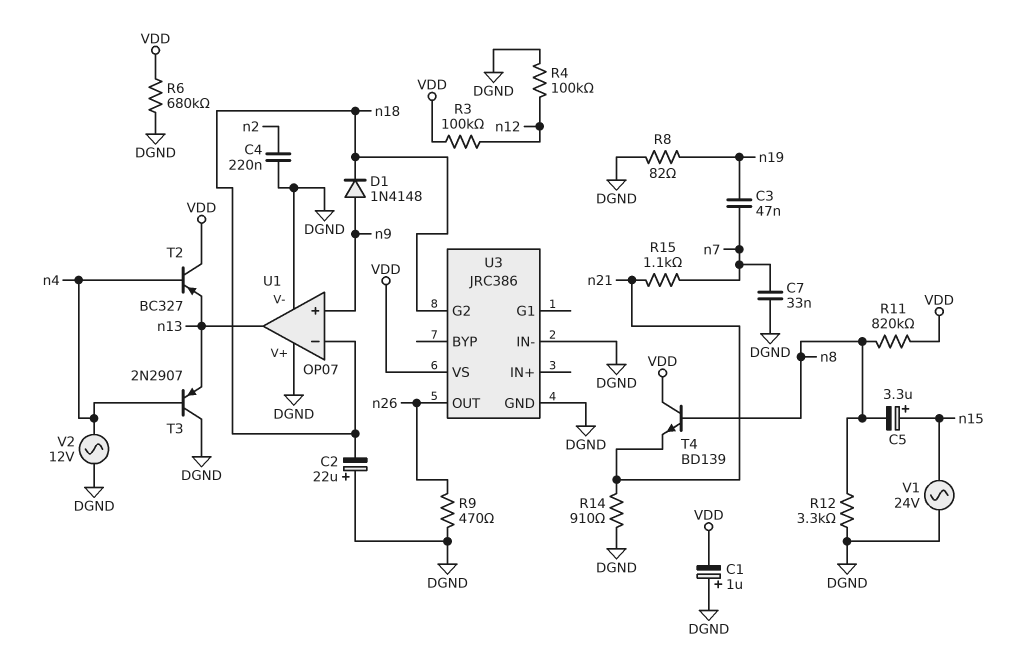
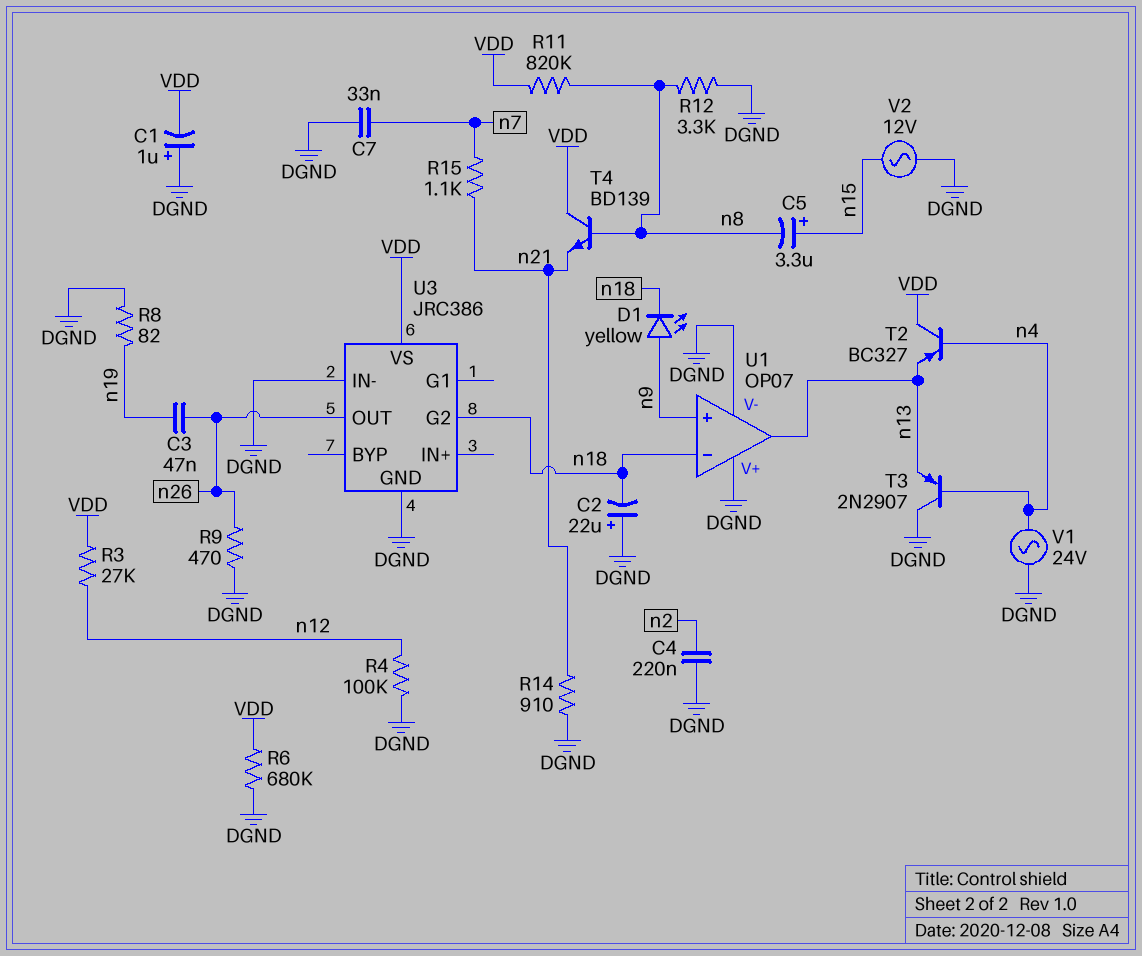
C3: 47nF (n7, n19) -> 47nF (n19, n26)
D1: diode 1N4148 (A n9, K n18) -> LED yellow (A n9, K n18)
R3: 100k (VDD, n12) -> 27k (VDD, n12)
V1: AC 24V (DGND, n15) -> AC 24V (DGND, n4)
V2: AC 12V (DGND, n4) -> AC 12V (DGND, n15)

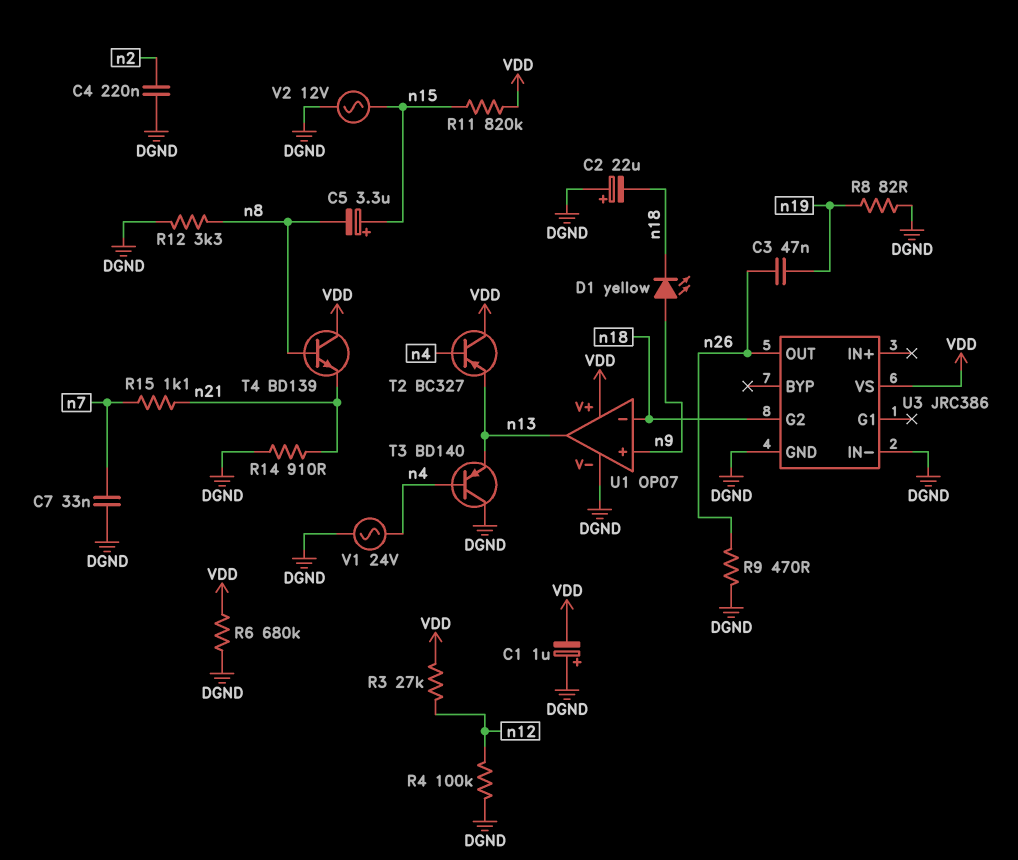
R11: 820k (VDD, n8) -> 820k (VDD, n15)
T3: PNP 2N2907 (B n4, C DGND, E n13) -> PNP BD140 (B n4, C DGND, E n13)
U1 pin V+: DGND -> VDD

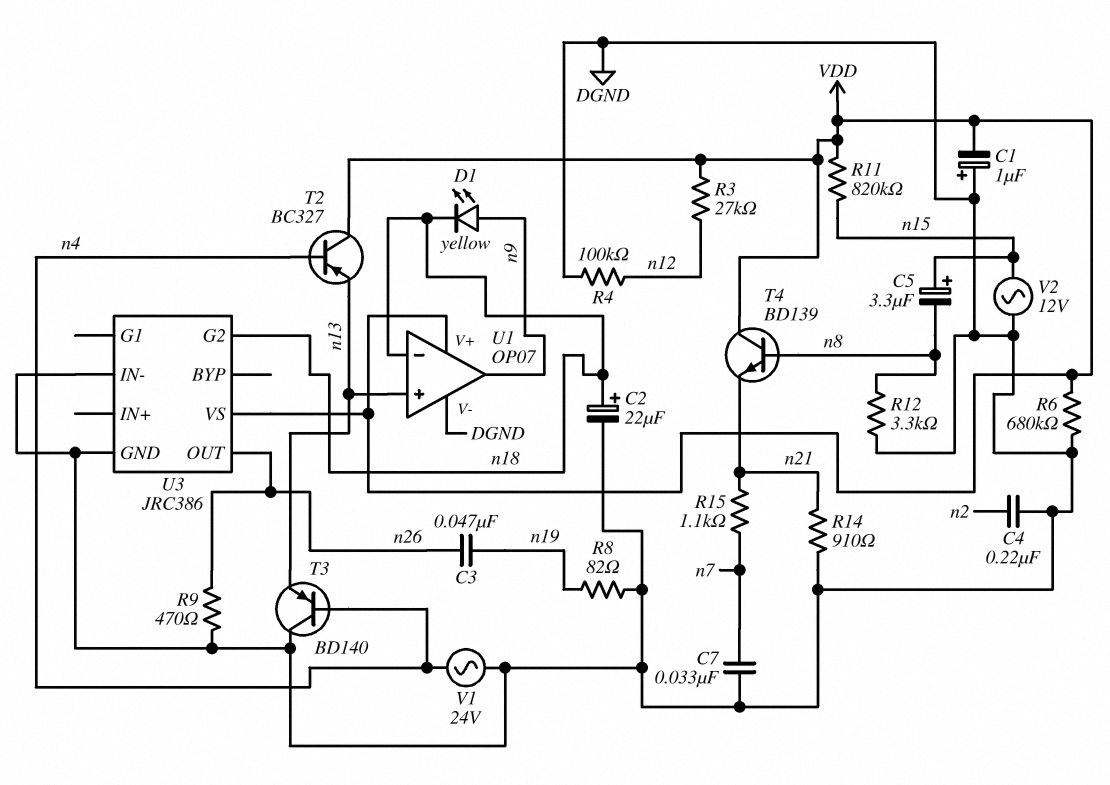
C2: 22uF (plus DGND, minus n18) -> 22uF (plus n18, minus DGND)
U1 pin in+: n9 -> n13
U1 pin out: n13 -> n9

